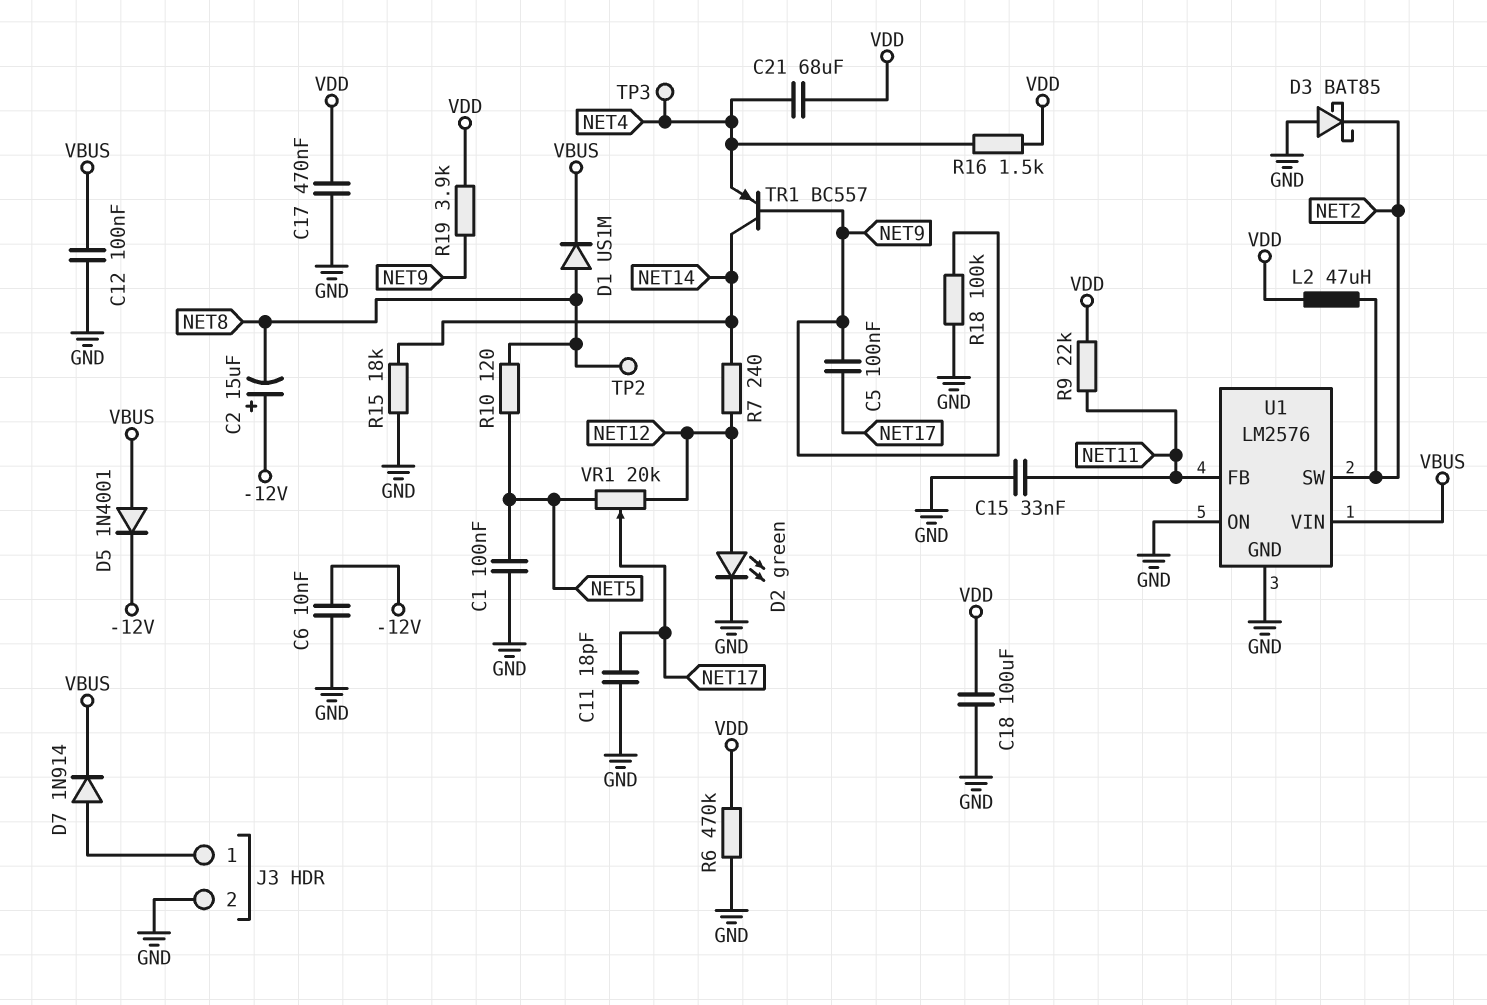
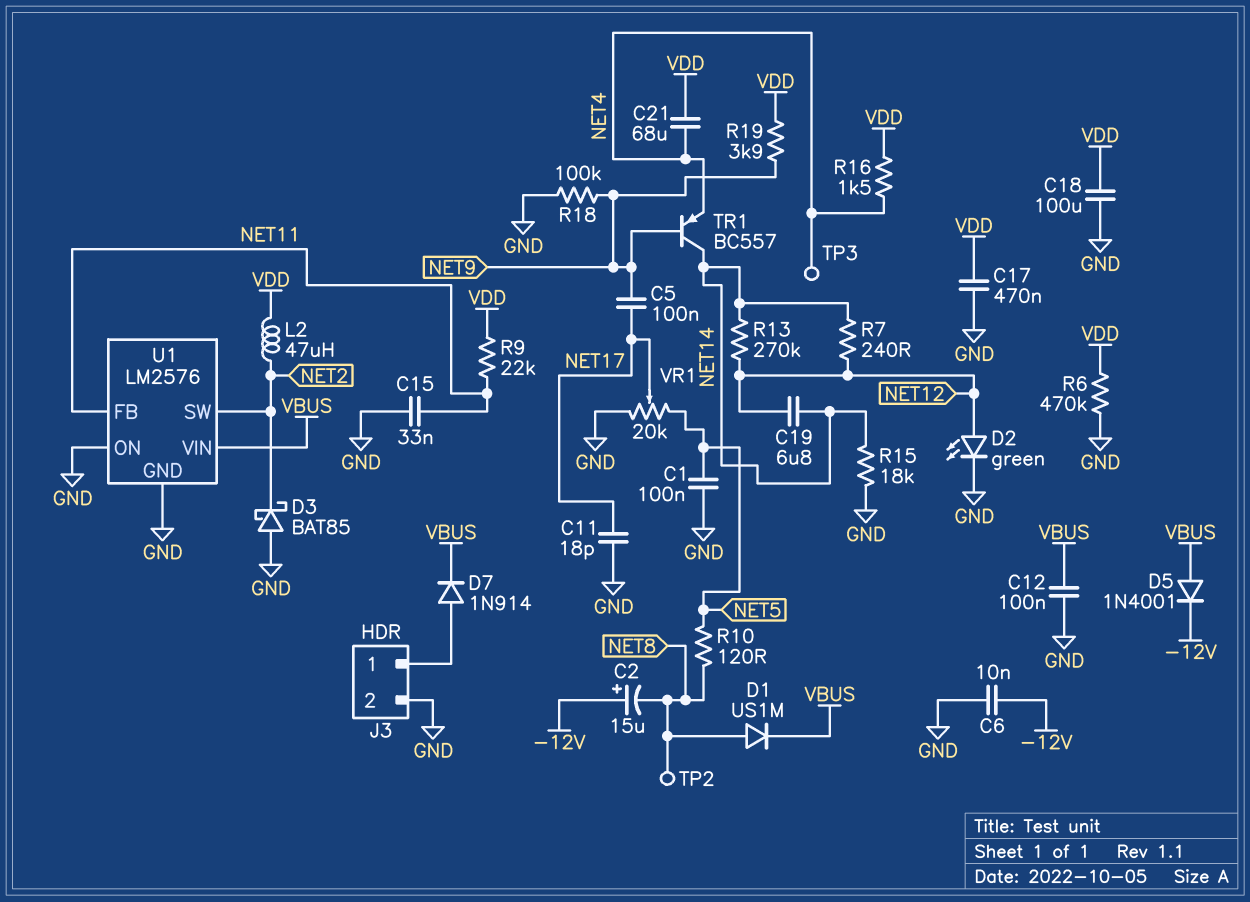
C19: none -> 6.8uF (NET12, NET14)
R13: none -> 270k (NET12, NET14)
VR1: 20k (NET5, NET12, wiper NET17) -> 20k (GND, NET5, wiper NET17)

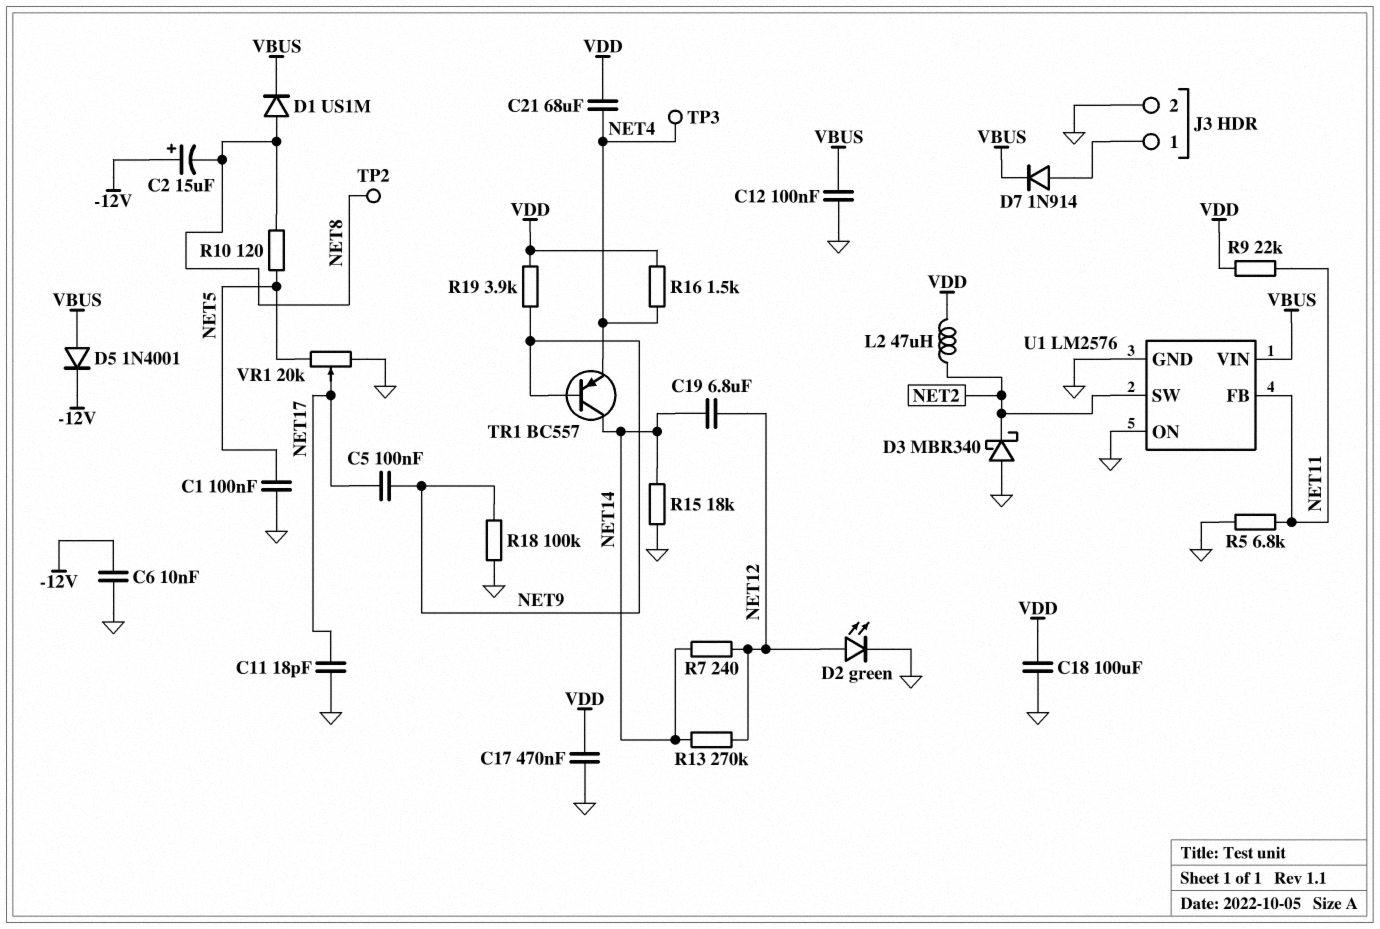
C15: 33nF (GND, NET11) -> none
D3: schottky BAT85 (A GND, K NET2) -> schottky MBR340 (A GND, K NET2)
R5: none -> 6.8k (GND, NET11)
R6: 470k (GND, VDD) -> none

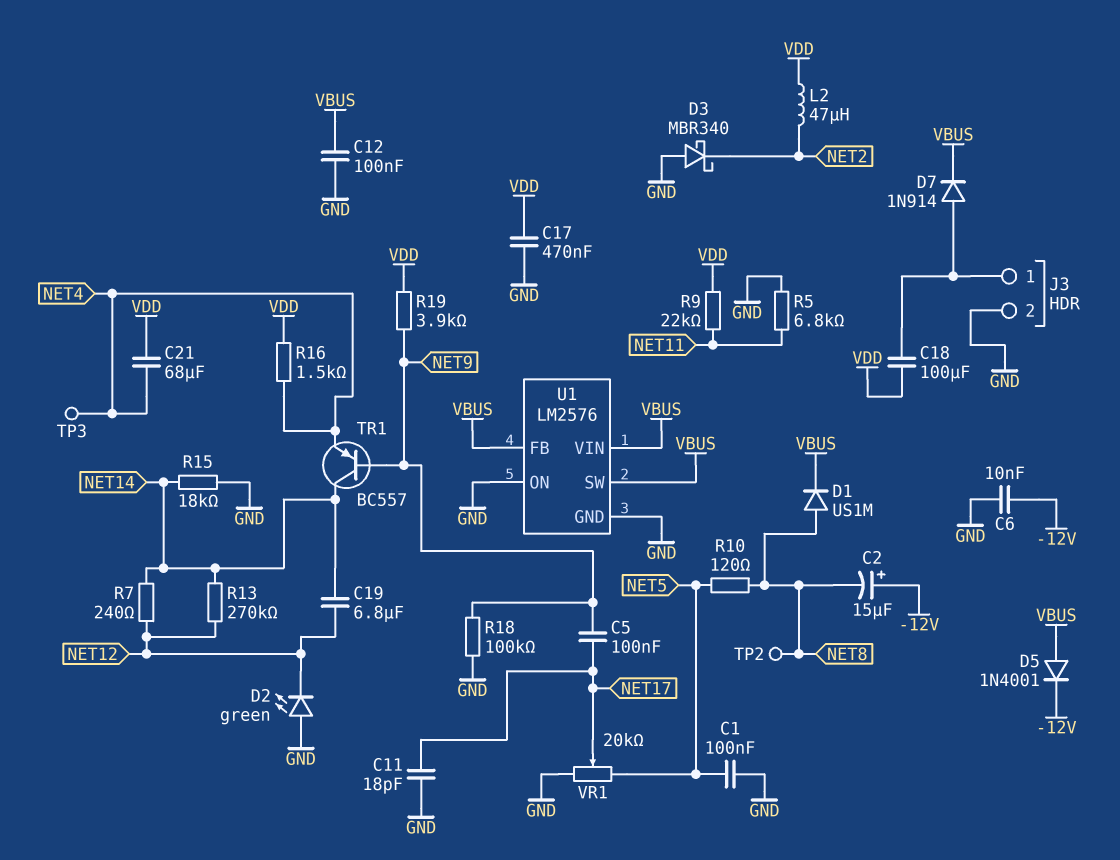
C18: 100uF (GND, VDD) -> 100uF (J3/1, VDD)
D2: LED green (A NET12, K GND) -> LED green (A GND, K NET12)
U1 pin FB: NET11 -> VBUS
U1 pin SW: NET2 -> VBUS

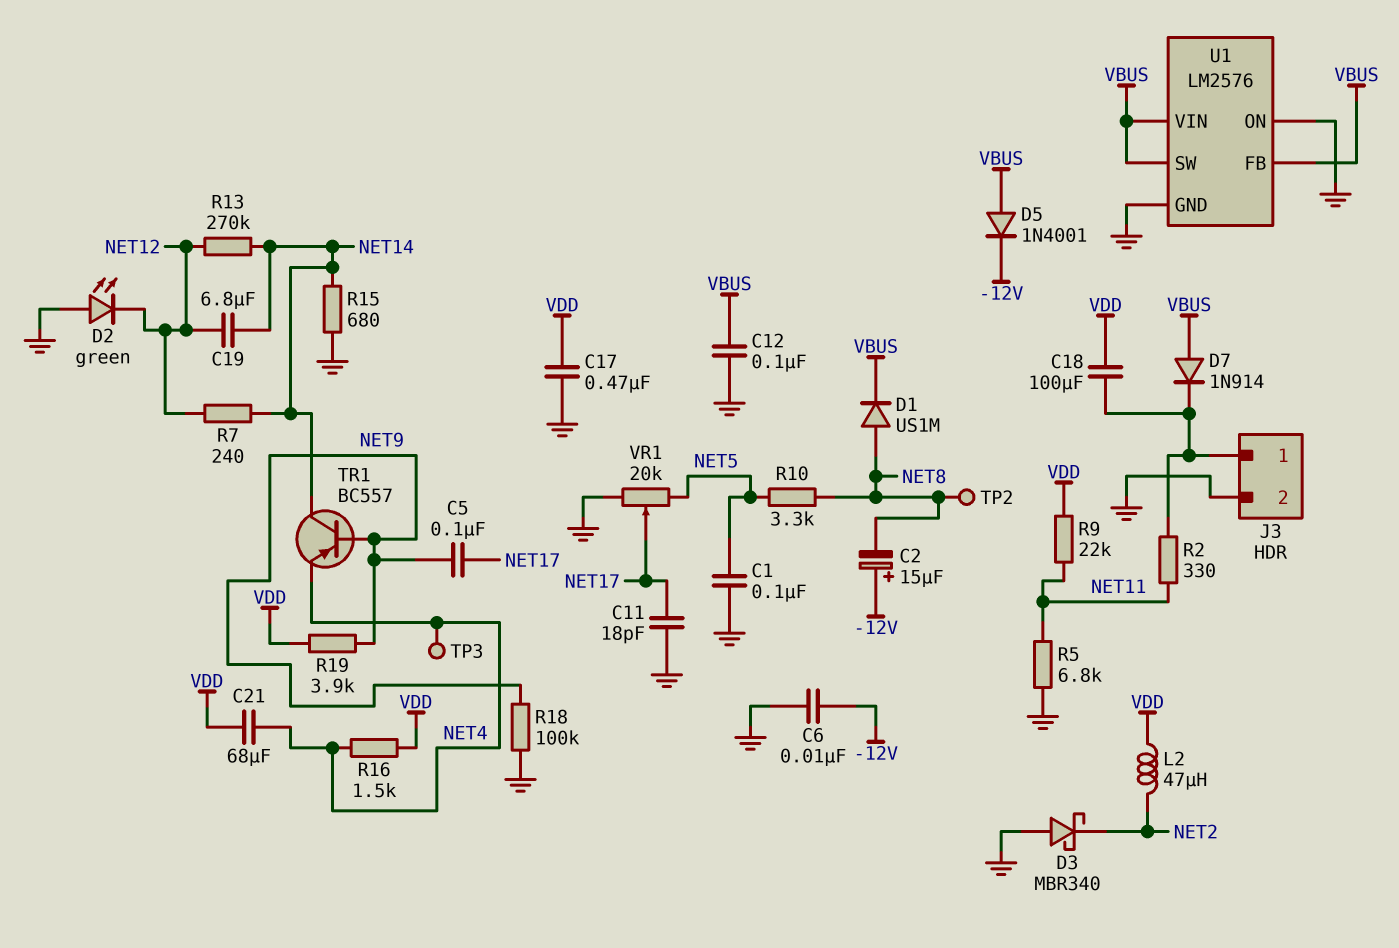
D7: diode 1N914 (A J3/1, K VBUS) -> diode 1N914 (A VBUS, K J3/1)
R2: none -> 330 (J3/1, NET11)
R10: 120 (NET5, NET8) -> 3.3k (NET5, NET8)
R15: 18k (GND, NET14) -> 680 (GND, NET14)

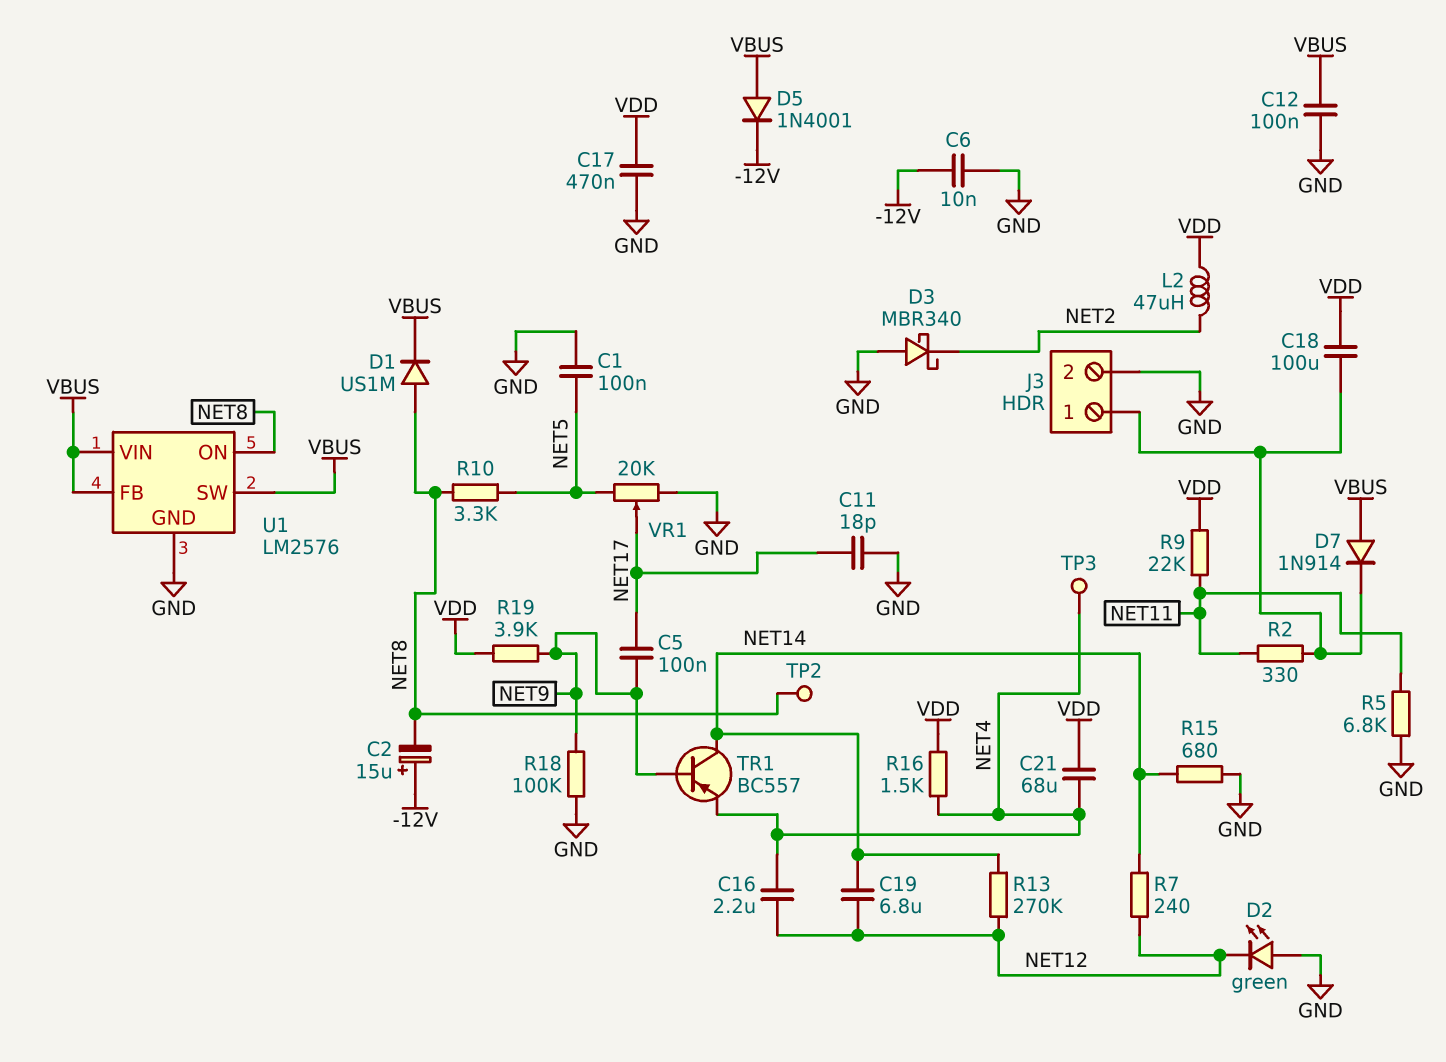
C16: none -> 2.2uF (NET4, NET12)
U1 pin ON: GND -> NET8

